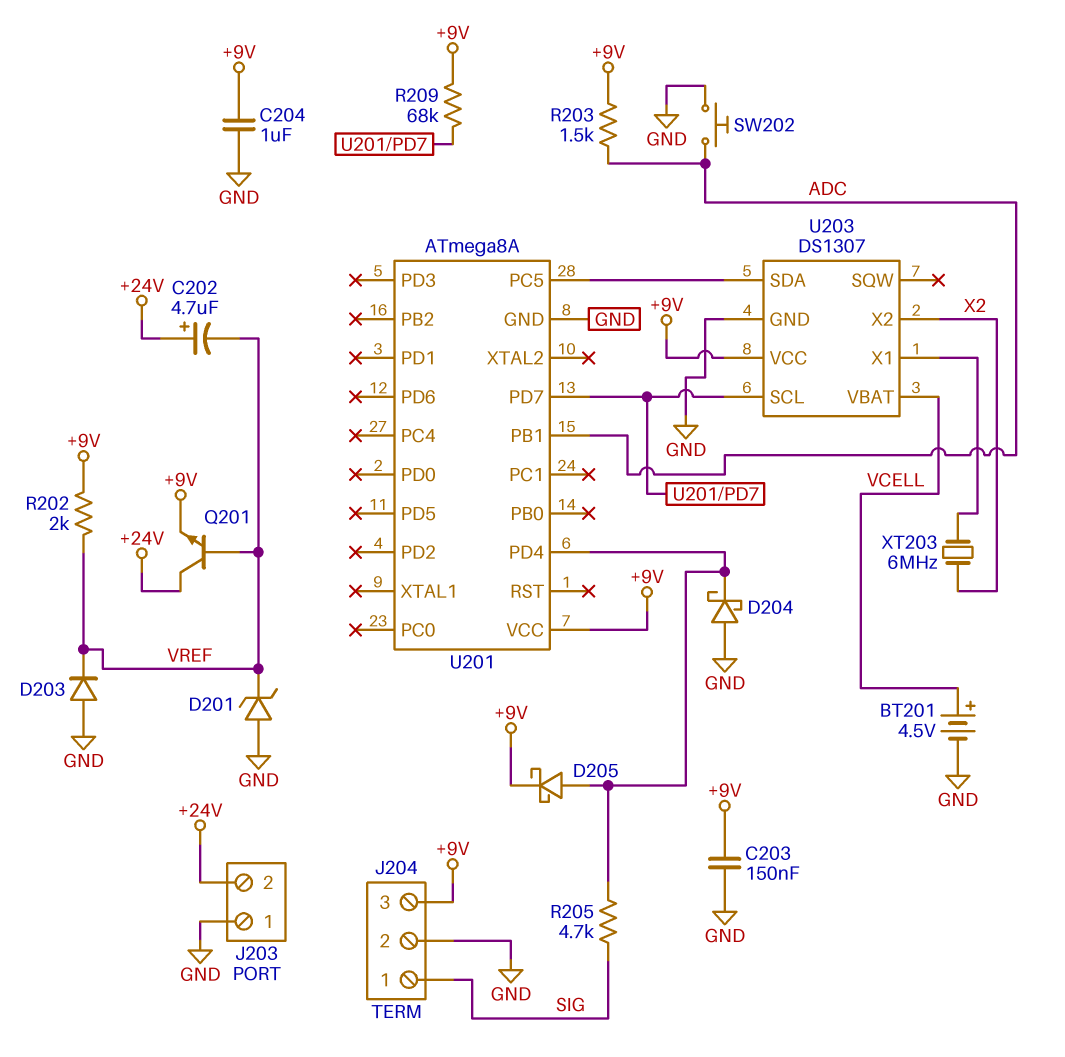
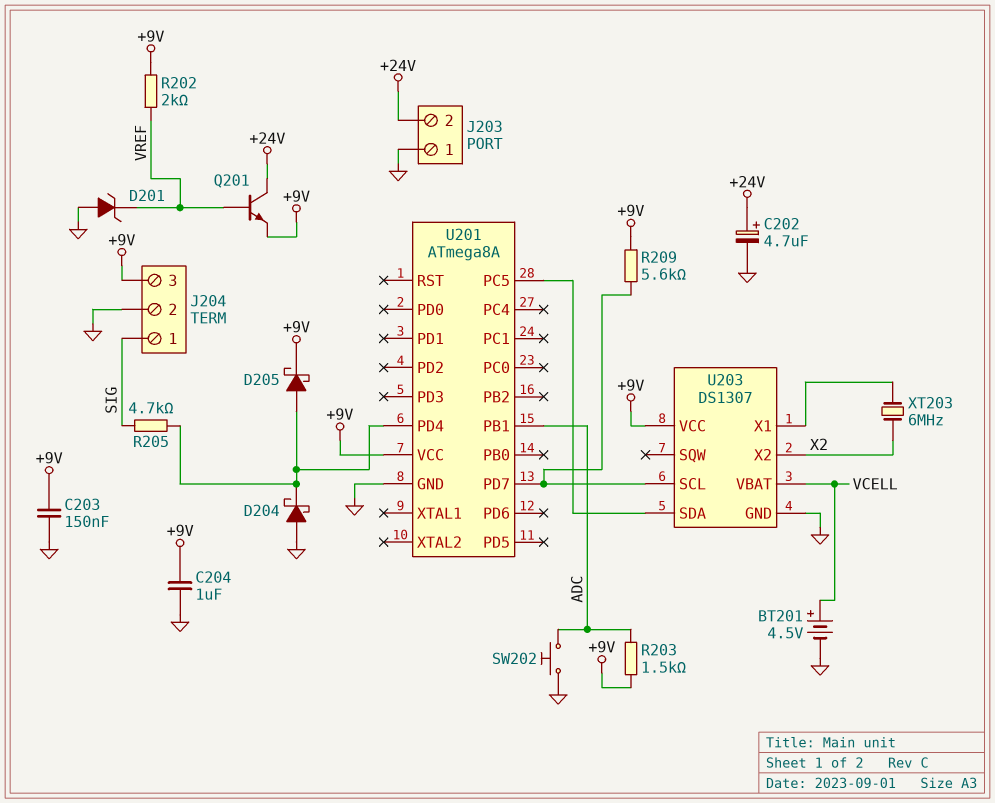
C202: 4.7uF (plus +24V, minus VREF) -> 4.7uF (plus +24V, minus GND)
D203: diode (A GND, K VREF) -> none
R209: 68k (+9V, U201/PD7) -> 5.6k (+9V, U201/PD7)

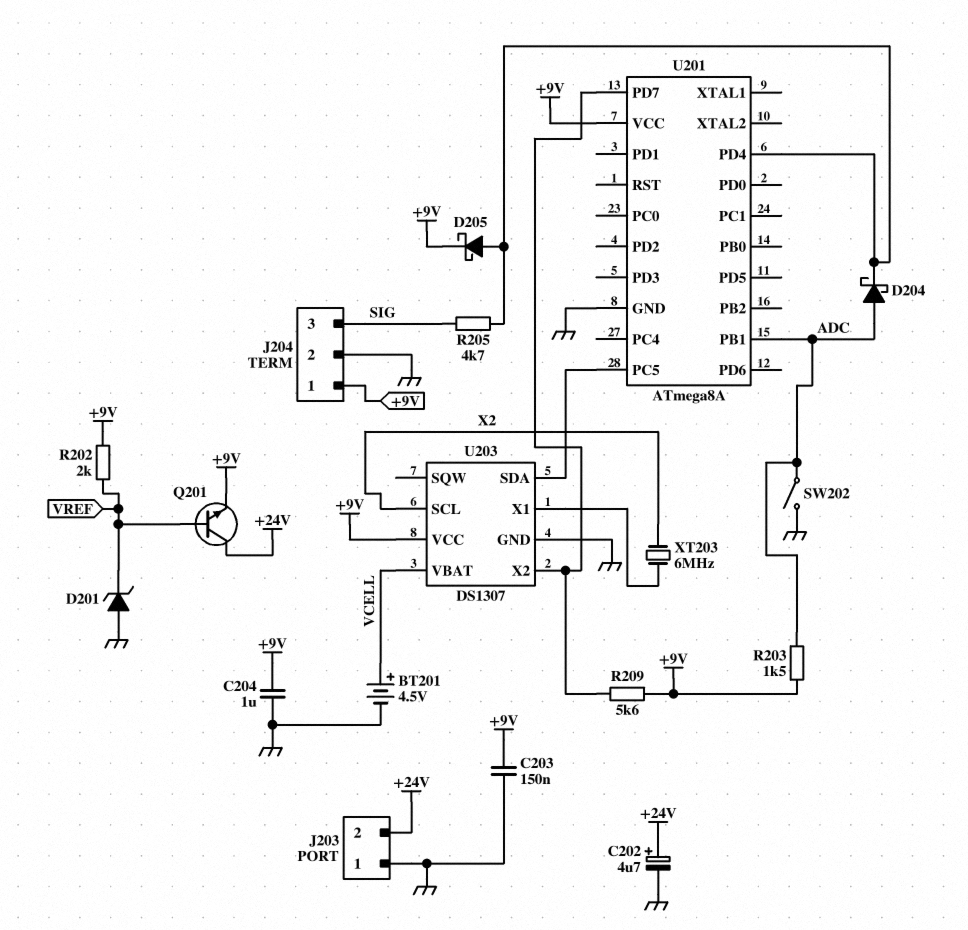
D204: schottky (A GND, K U201/PD4) -> schottky (A ADC, K U201/PD4)
J204 pin 1: SIG -> +9V
J204 pin 3: +9V -> SIG
SW202: button (ADC, GND) -> switch (ADC, GND)
U203 pin SCL: U201/PD7 -> X2
U203 pin X2: X2 -> U201/PD7

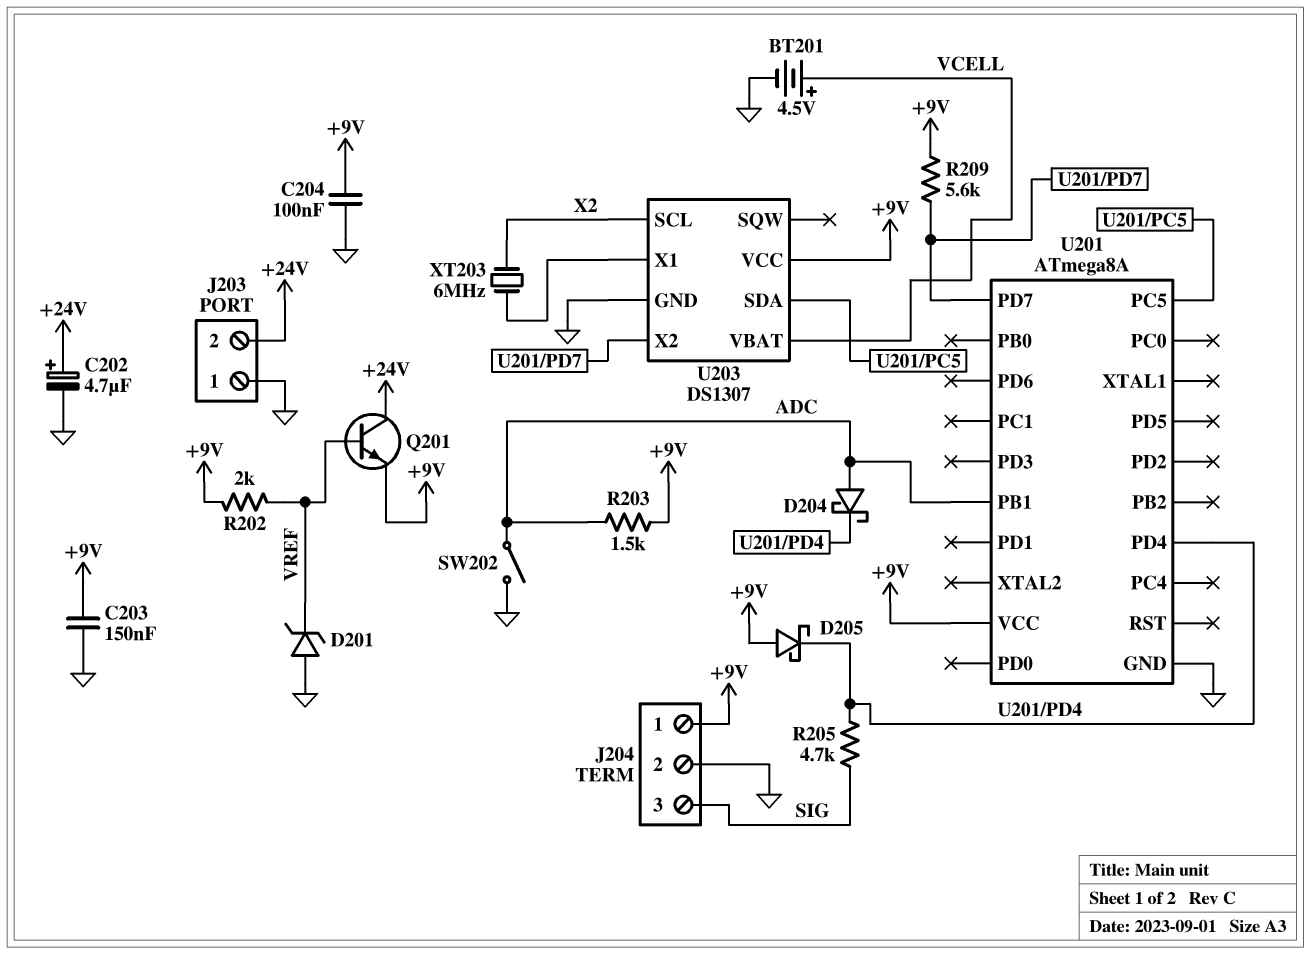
C204: 1uF (+9V, GND) -> 100nF (+9V, GND)
D205: schottky (A U201/PD4, K +9V) -> schottky (A +9V, K U201/PD4)

